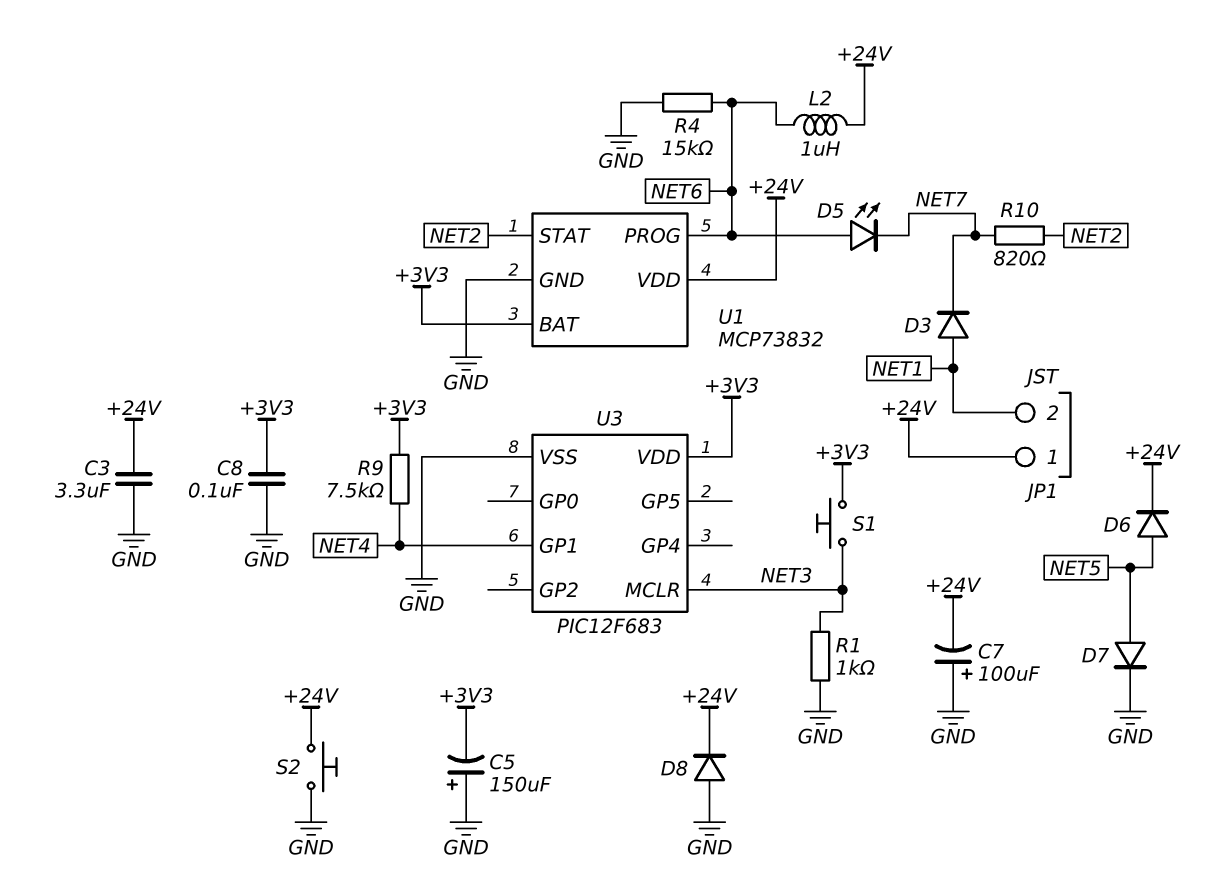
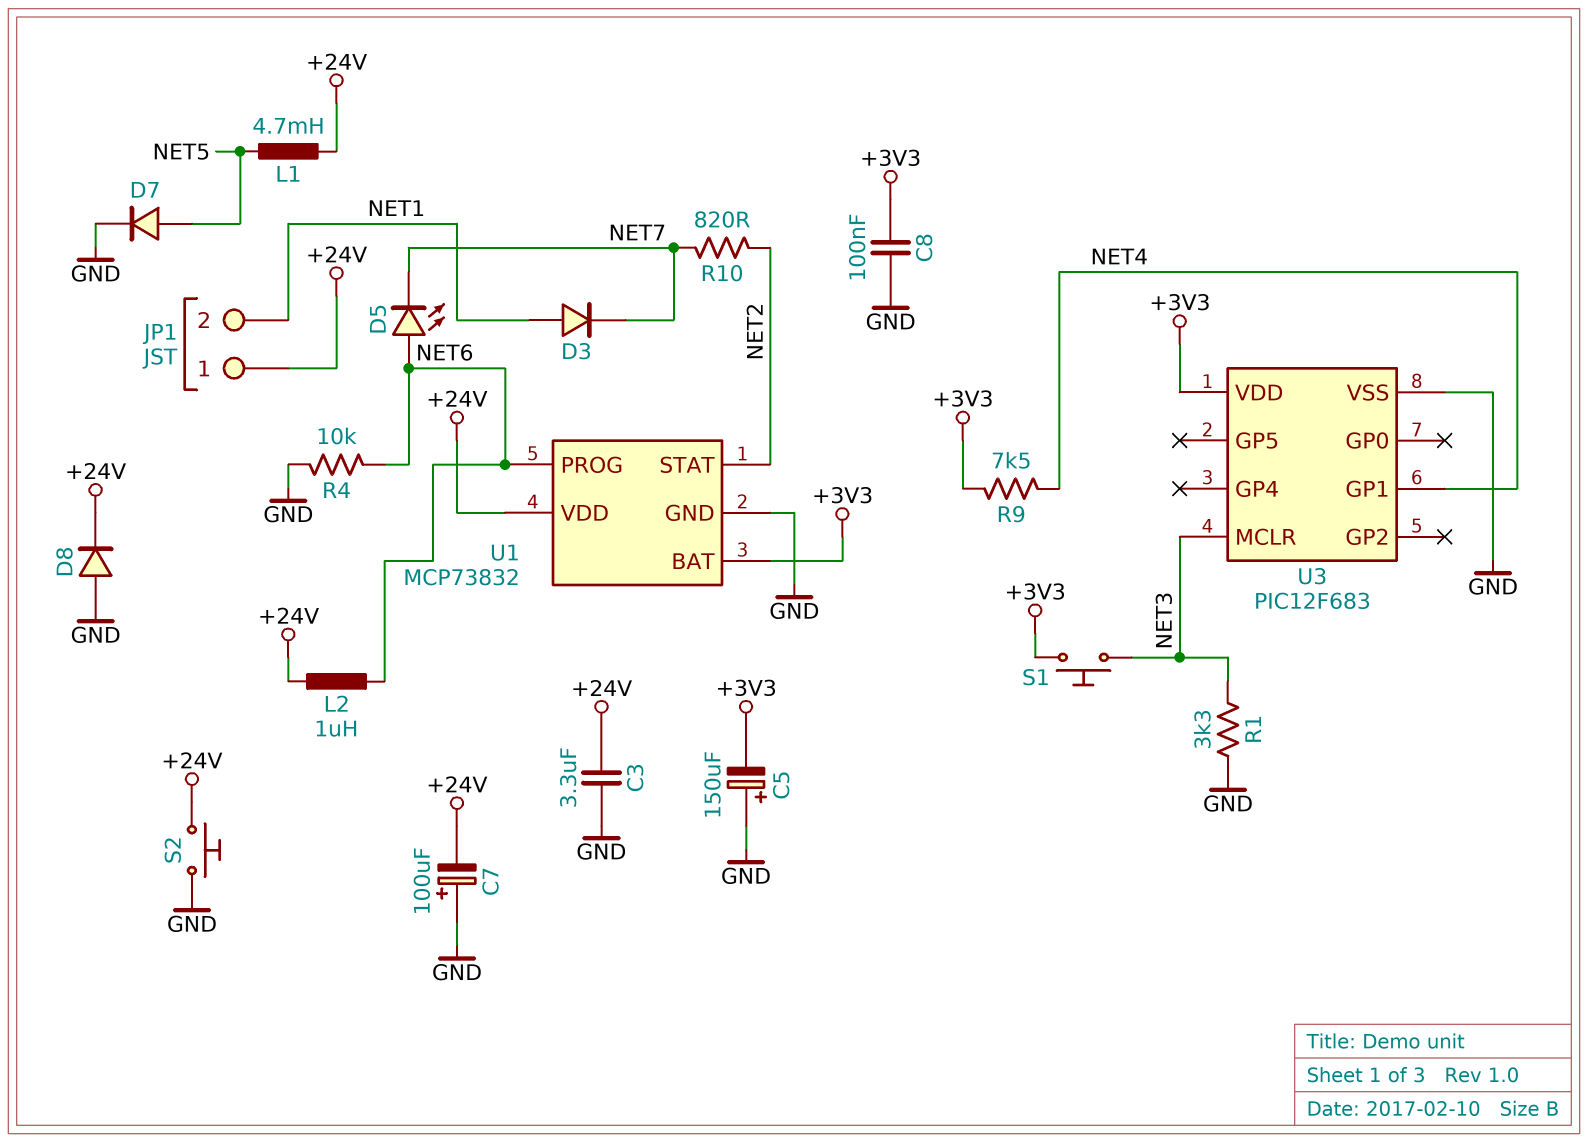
D6: diode (A NET5, K +24V) -> none
L1: none -> 4.7mH (+24V, NET5)
R1: 1k (GND, NET3) -> 3.3k (GND, NET3)
R4: 15k (GND, NET6) -> 10k (GND, NET6)

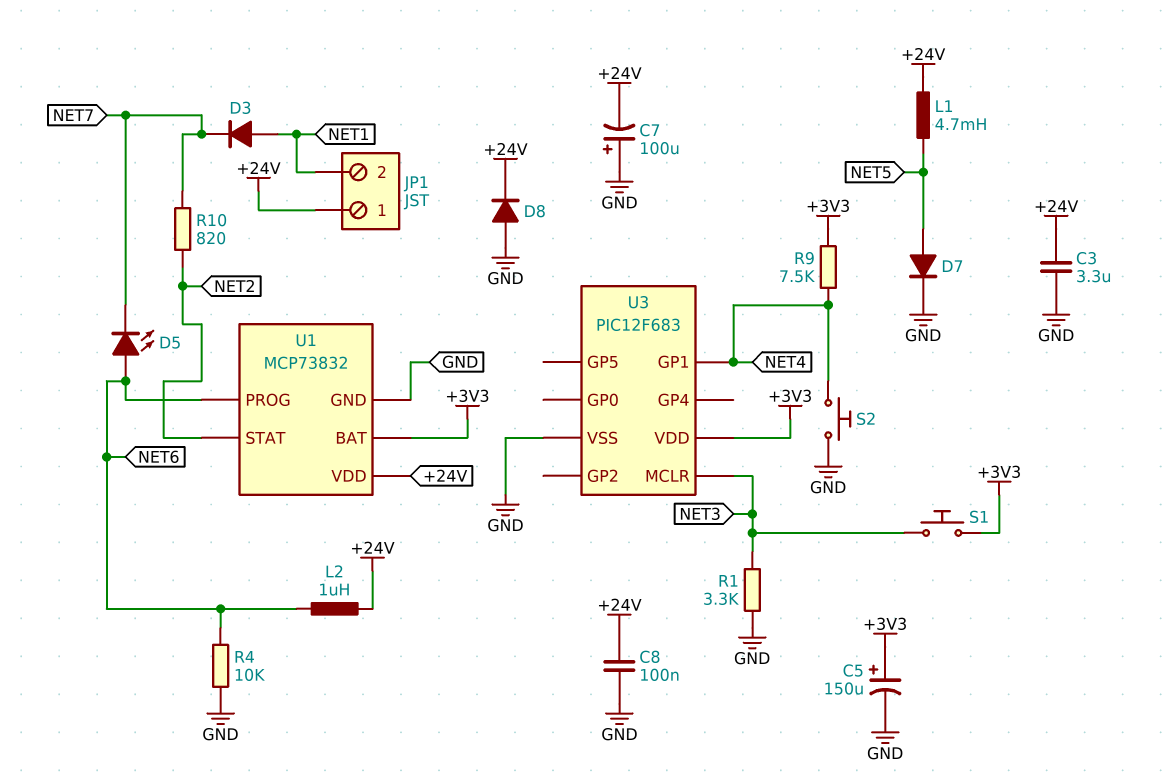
C5: 150uF (plus GND, minus +3V3) -> 150uF (plus +3V3, minus GND)
C8: 100nF (+3V3, GND) -> 100nF (+24V, GND)
S2: button (+24V, GND) -> button (GND, NET4)

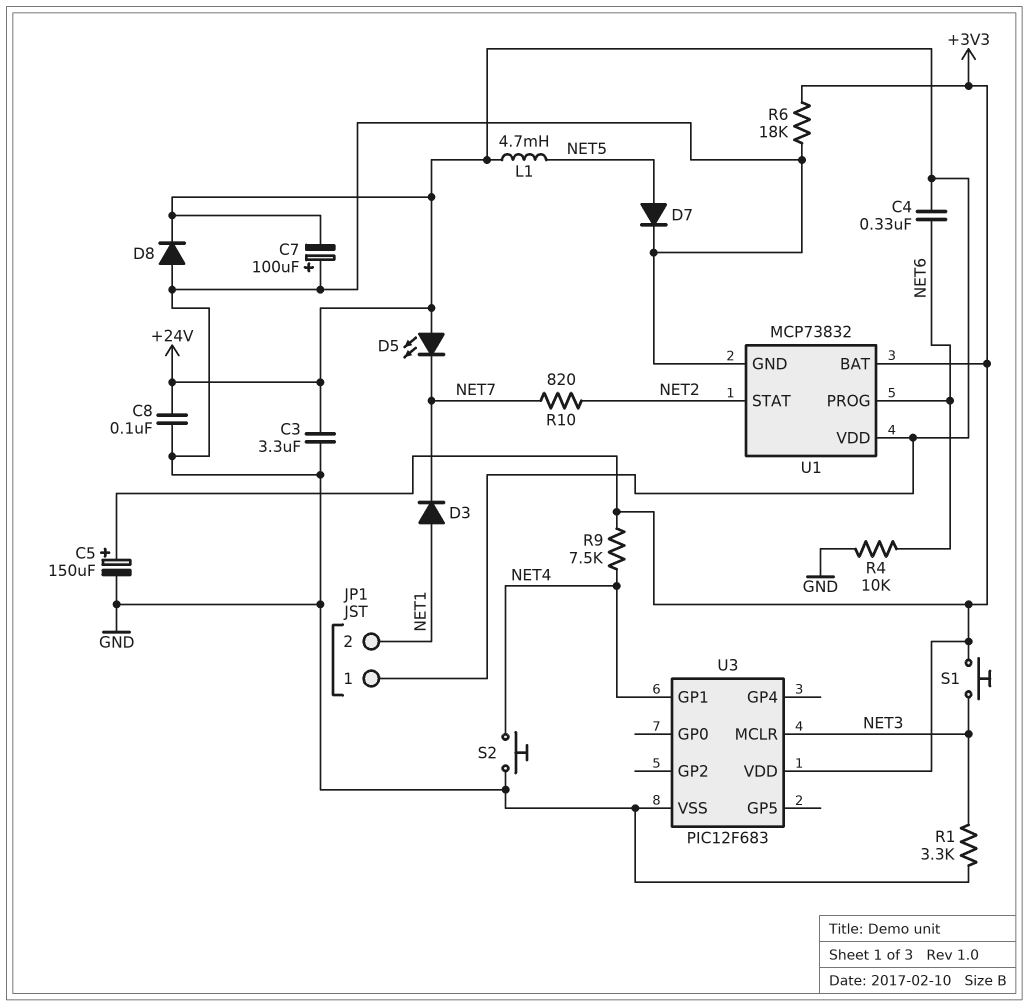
C4: none -> 330nF (+24V, NET6)
D5: LED (A NET6, K NET7) -> LED (A +24V, K NET7)
L2: 1uH (+24V, NET6) -> none
R6: none -> 18k (+3V3, GND)

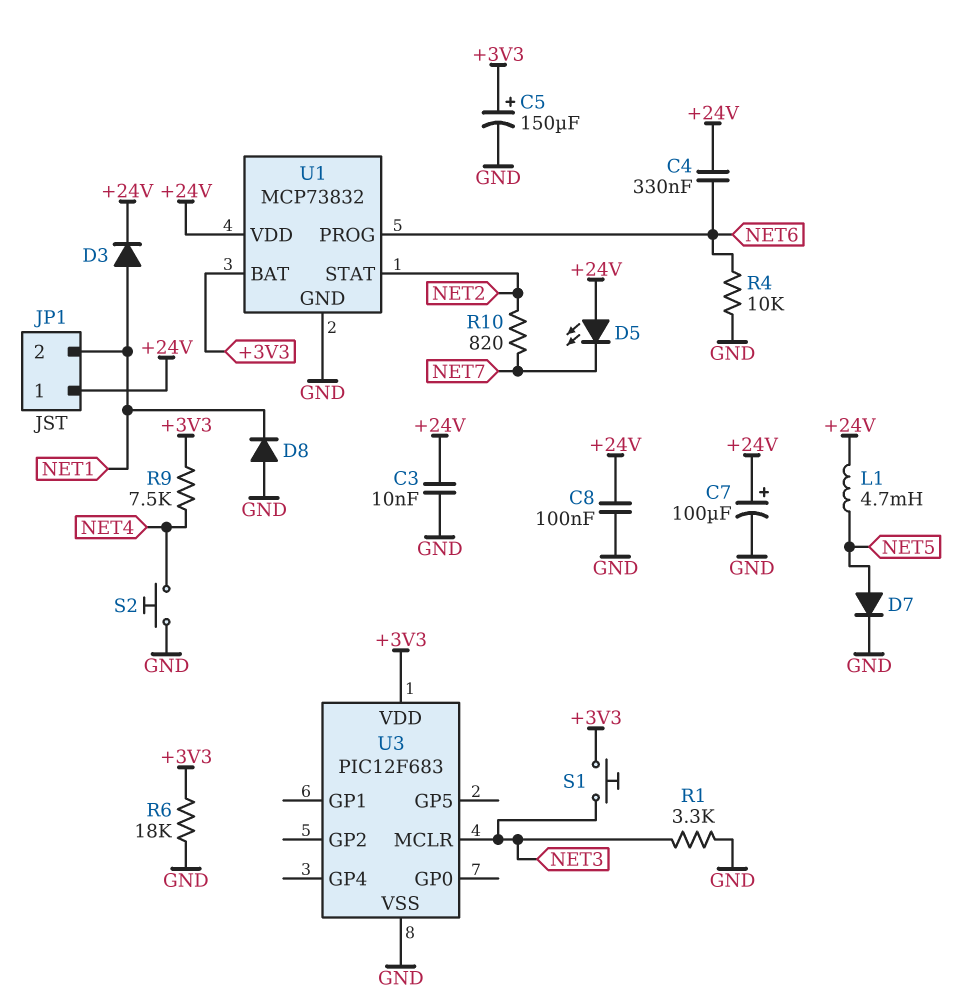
C3: 3.3uF (+24V, GND) -> 10nF (+24V, GND)
C7: 100uF (plus GND, minus +24V) -> 100uF (plus +24V, minus GND)
D3: diode (A NET1, K NET7) -> diode (A NET1, K +24V)
D8: diode (A GND, K +24V) -> diode (A GND, K NET1)
U3 pin GP1: NET4 -> none

